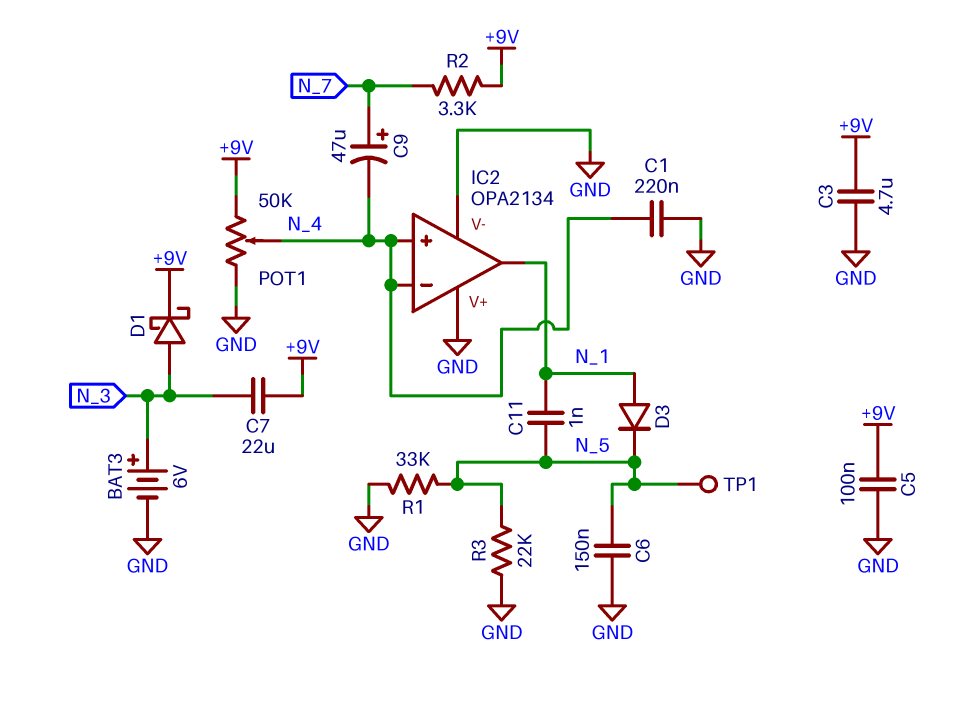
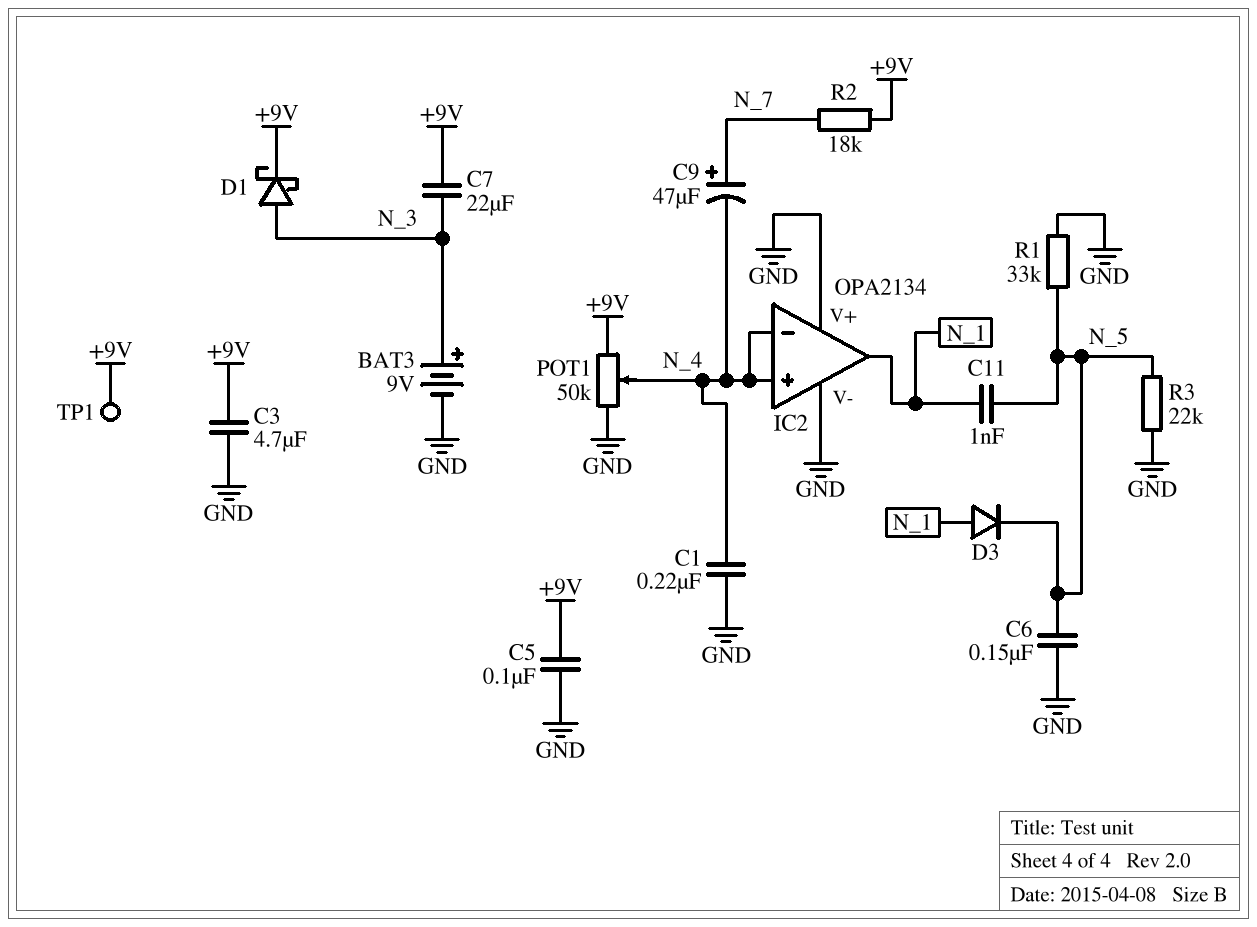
BAT3: 6V (plus N_3, minus GND) -> 9V (plus N_3, minus GND)
R2: 3.3k (+9V, N_7) -> 18k (+9V, N_7)
TP1: test point (N_5) -> test point (+9V)

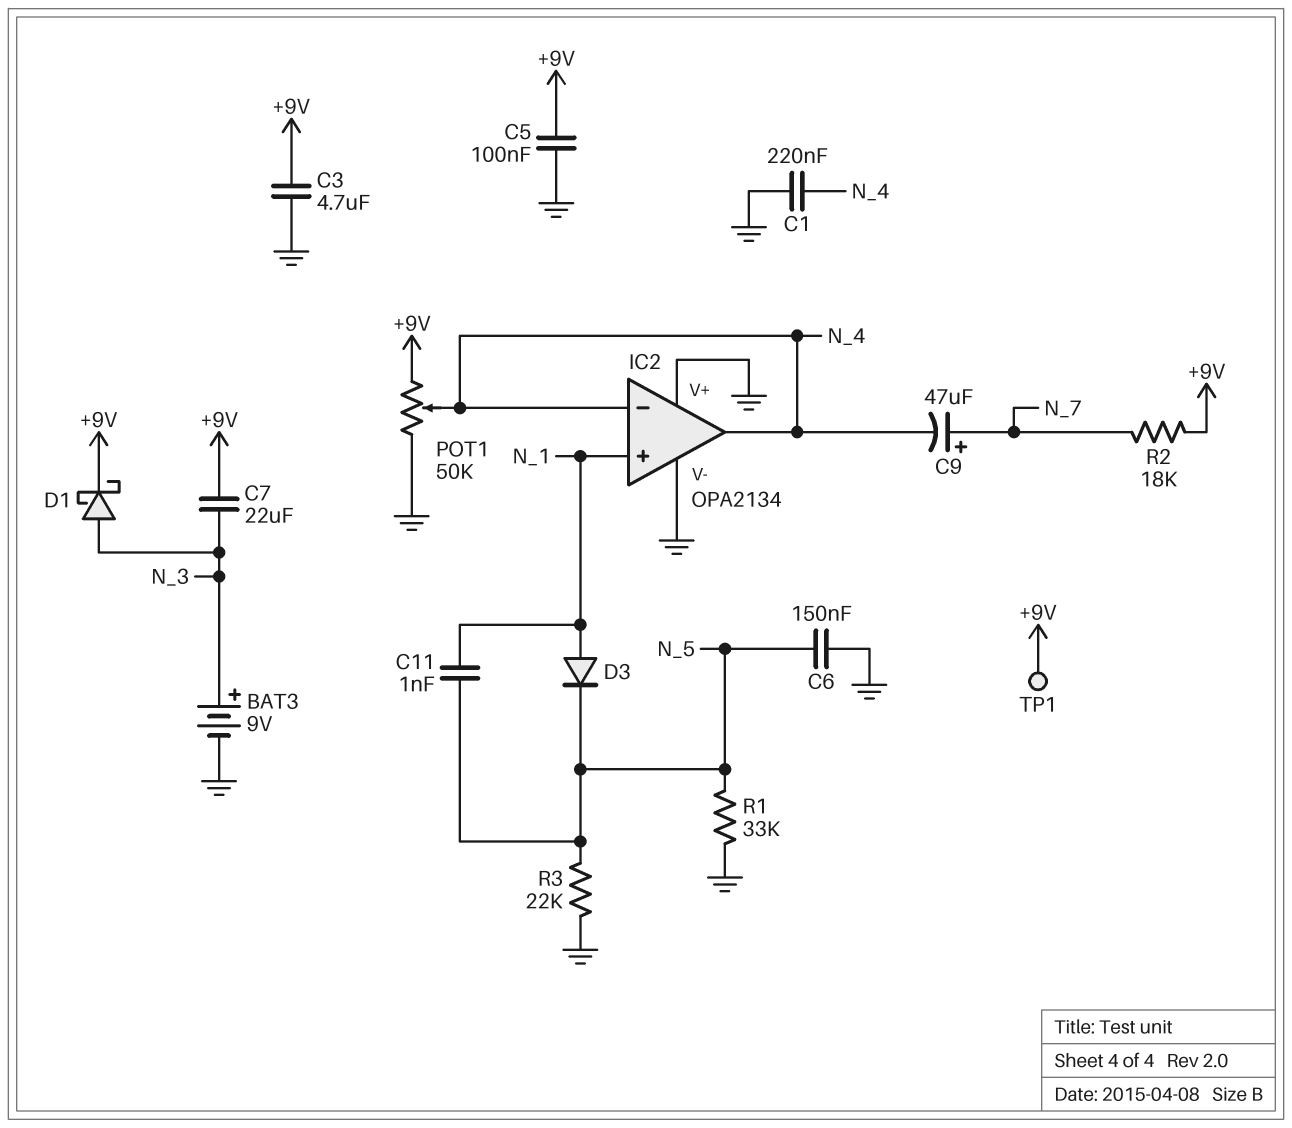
IC2 pin in+: N_4 -> N_1
IC2 pin out: N_1 -> N_4

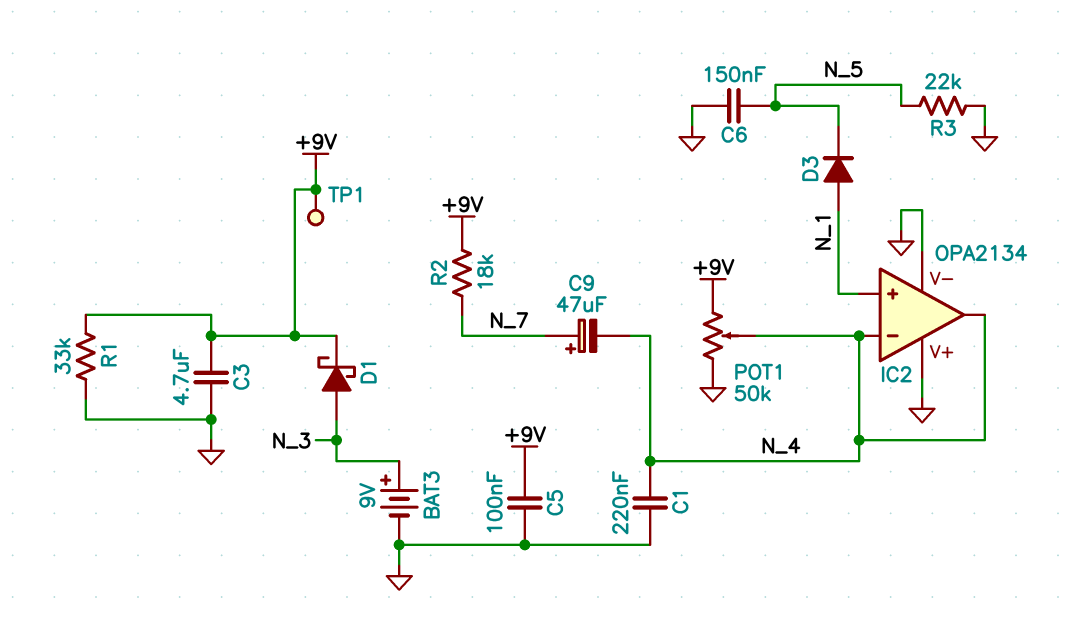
C7: 22uF (+9V, N_3) -> none
C11: 1nF (N_1, N_5) -> none
R1: 33k (GND, N_5) -> 33k (+9V, GND)

